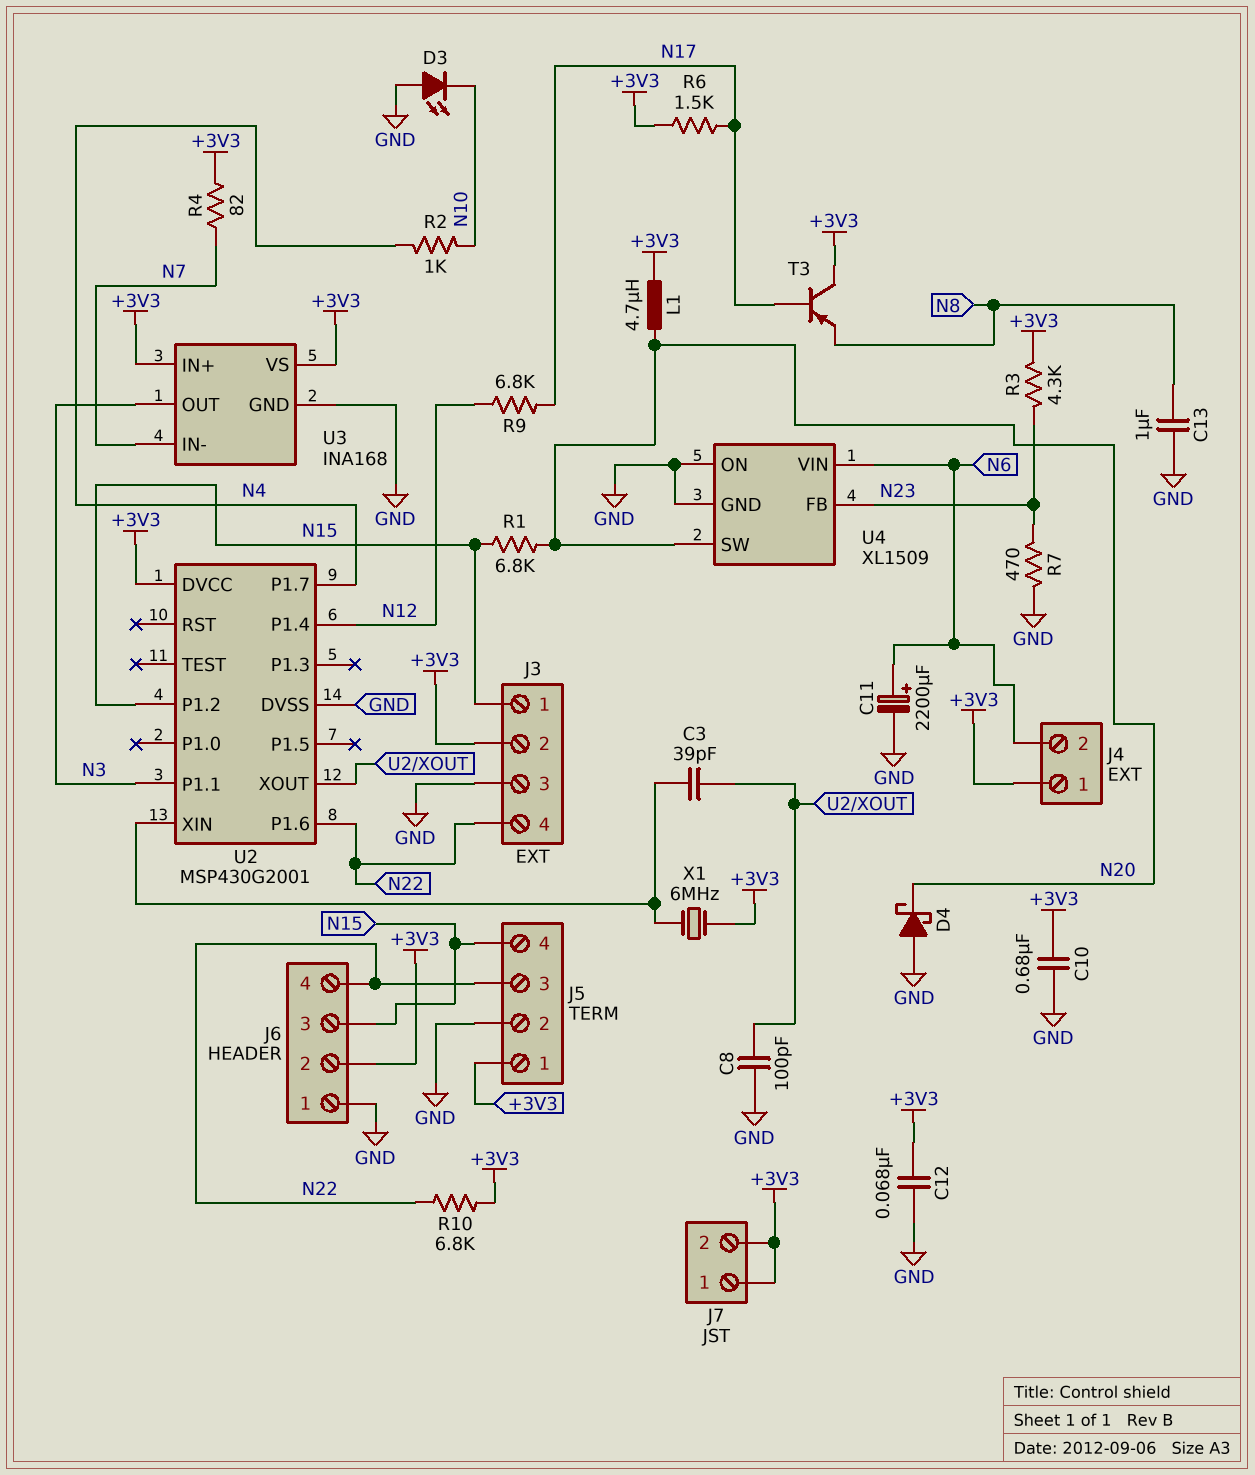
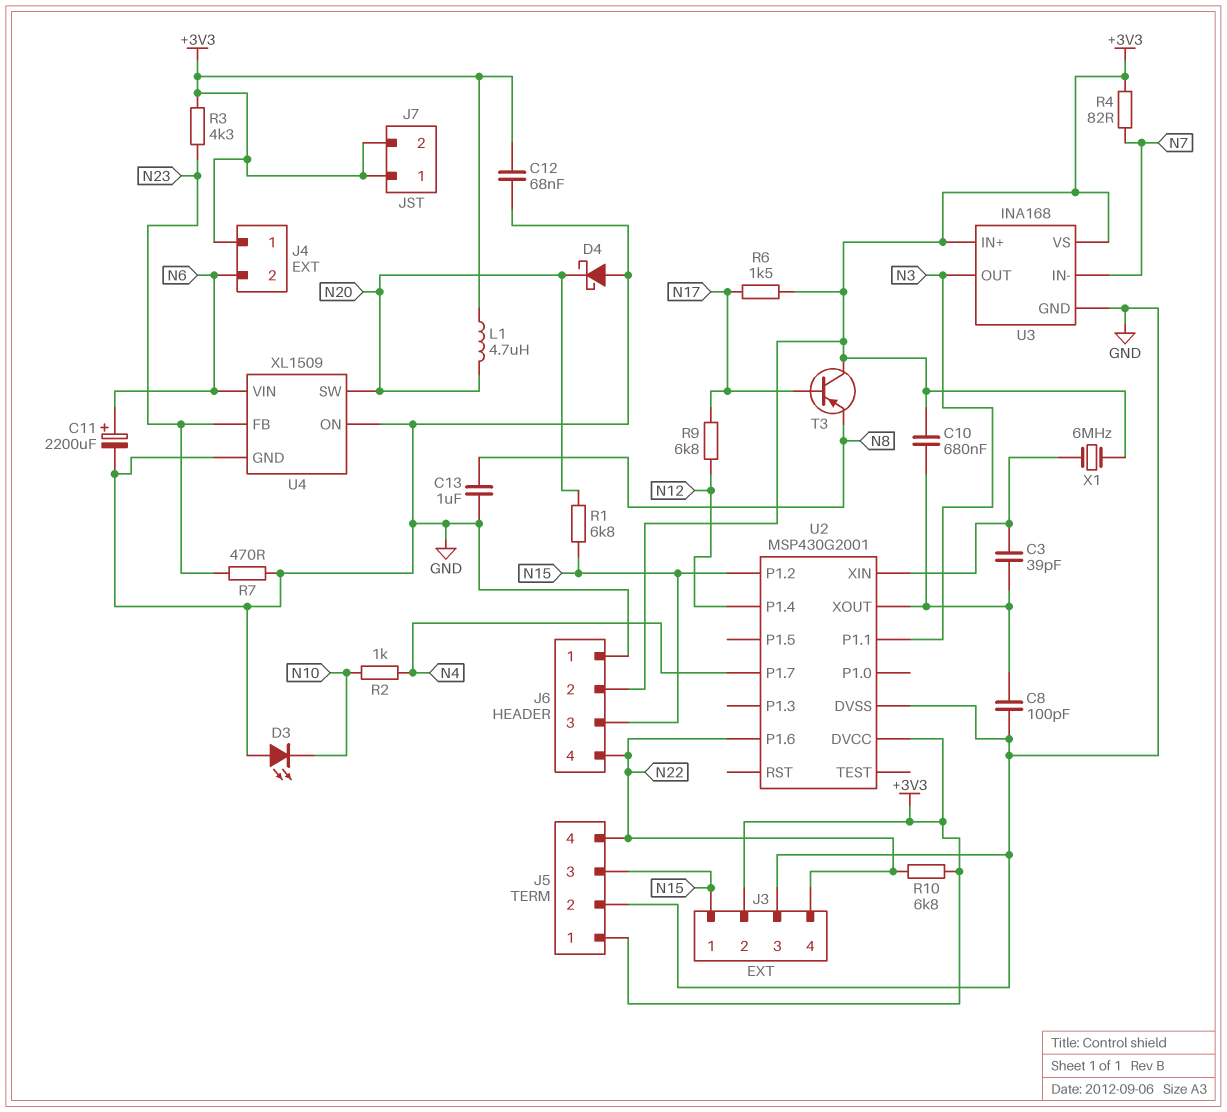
C10: 680nF (+3V3, GND) -> 680nF (+3V3, U2/XOUT)
J5 pin 3: N22 -> N15
J5 pin 4: N15 -> N22

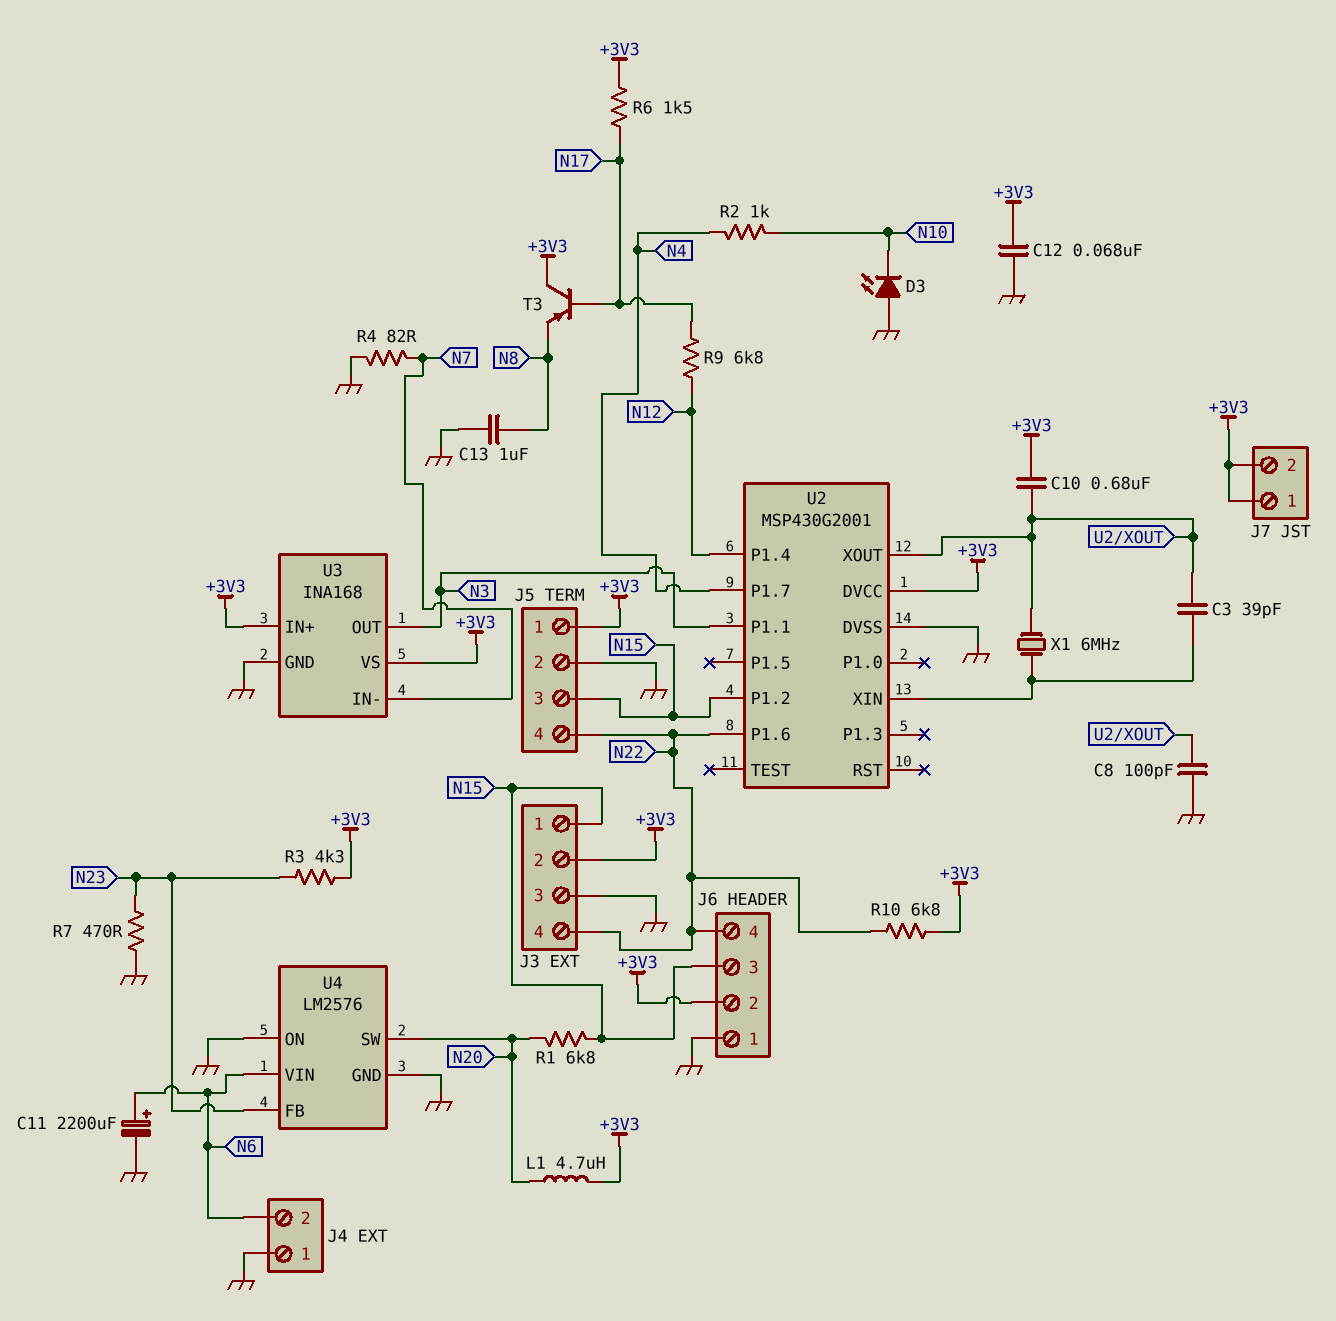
D4: schottky (A GND, K N20) -> none
J4 pin 1: +3V3 -> GND
R4: 82 (+3V3, N7) -> 82 (GND, N7)
U4: XL1509 -> LM2576
X1: 6MHz (+3V3, U2/XIN) -> 6MHz (U2/XIN, U2/XOUT)

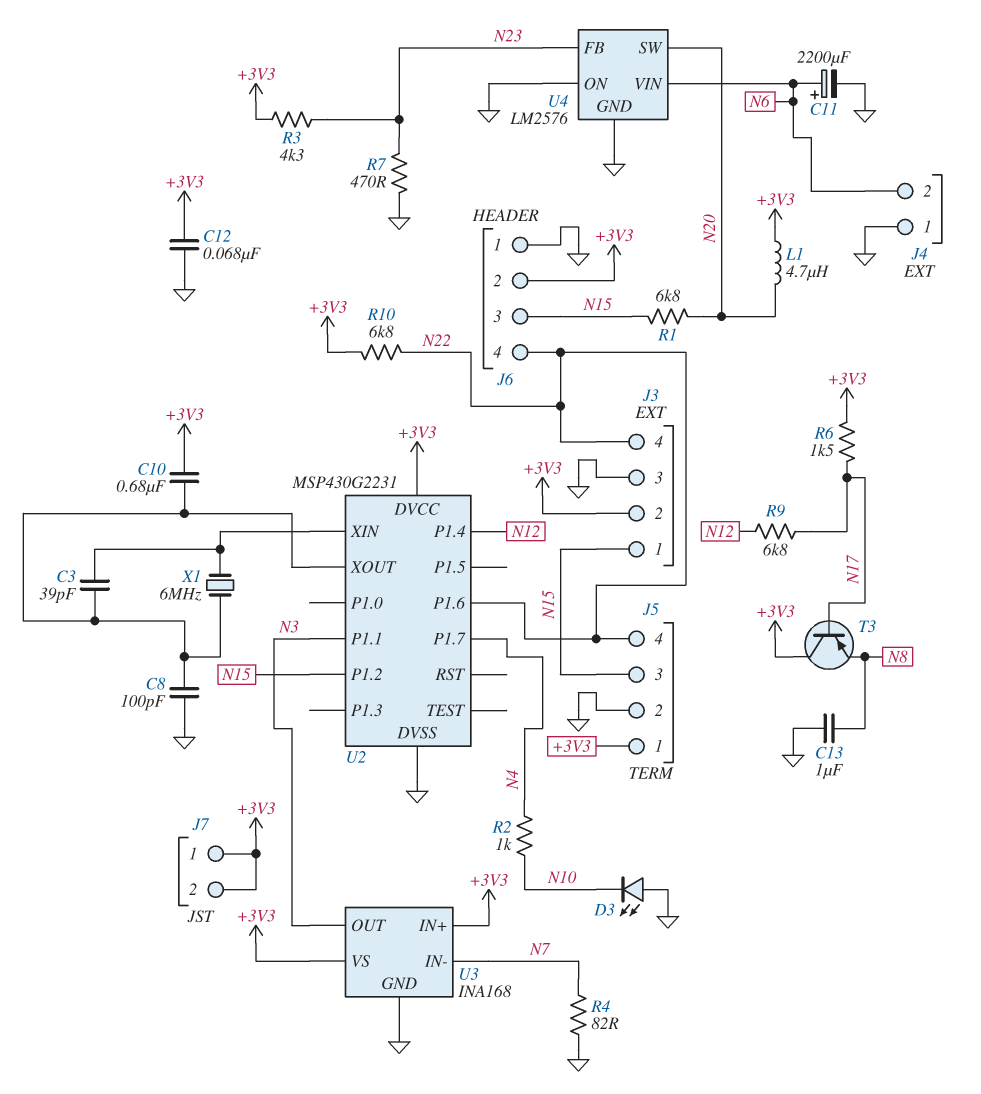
U2: MSP430G2001 -> MSP430G2231

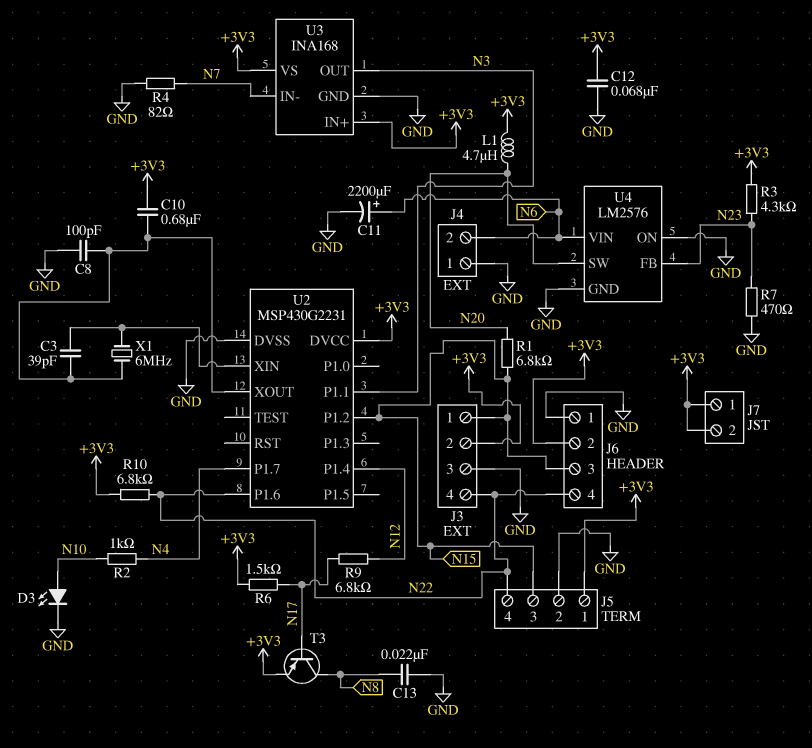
C13: 1uF (GND, N8) -> 22nF (GND, N8)
D3: LED (A GND, K N10) -> LED (A N10, K GND)
T3: PNP (B N17, C +3V3, E N8) -> PNP (B N17, C N8, E +3V3)

